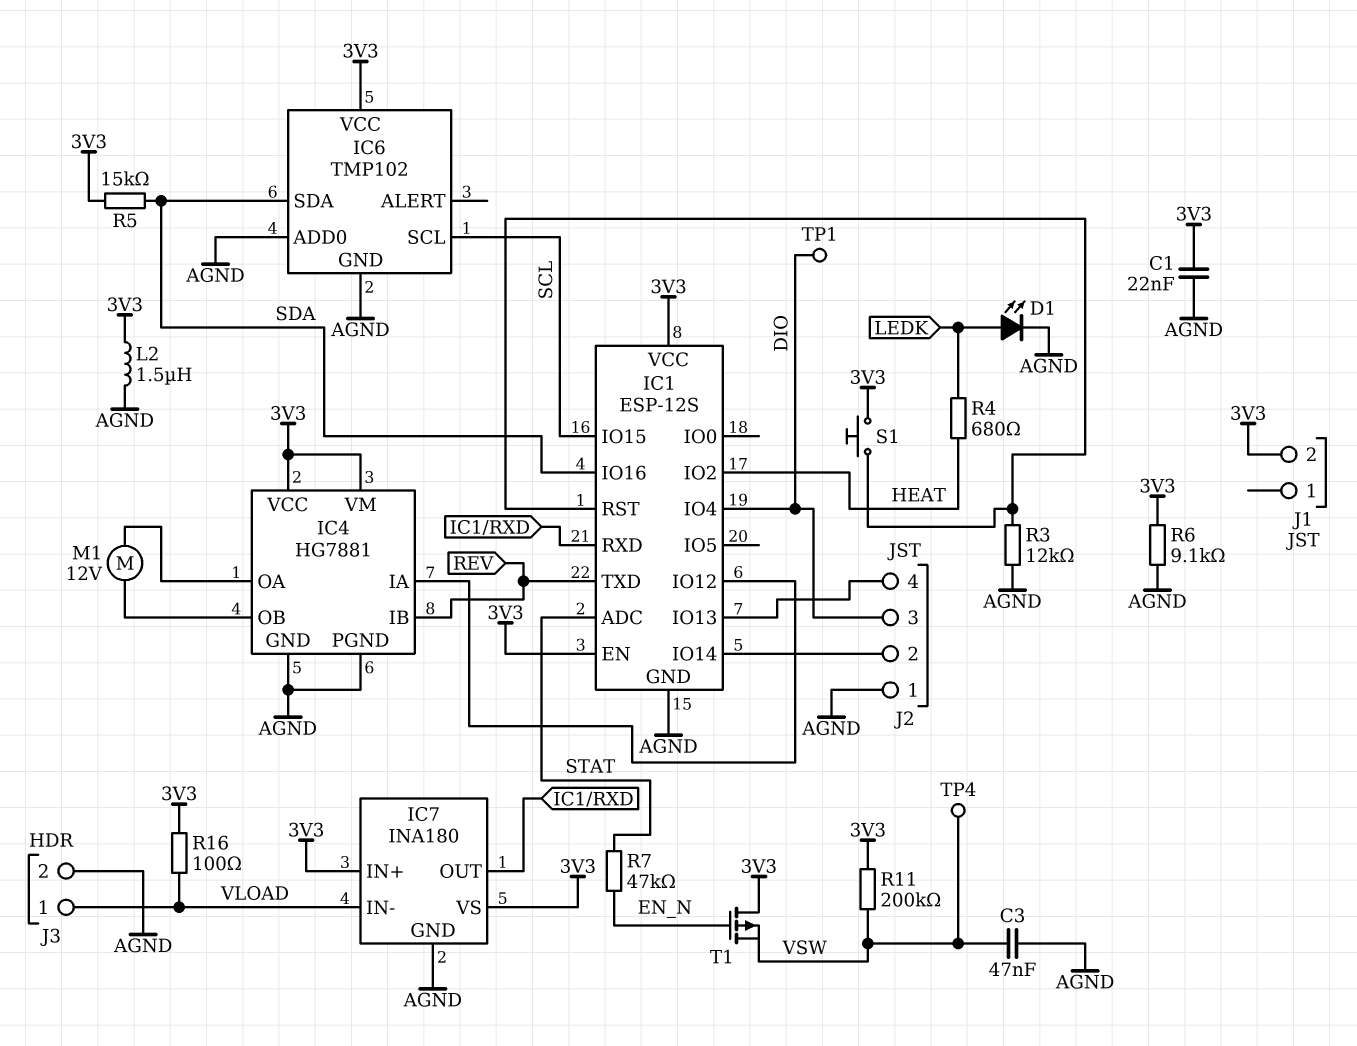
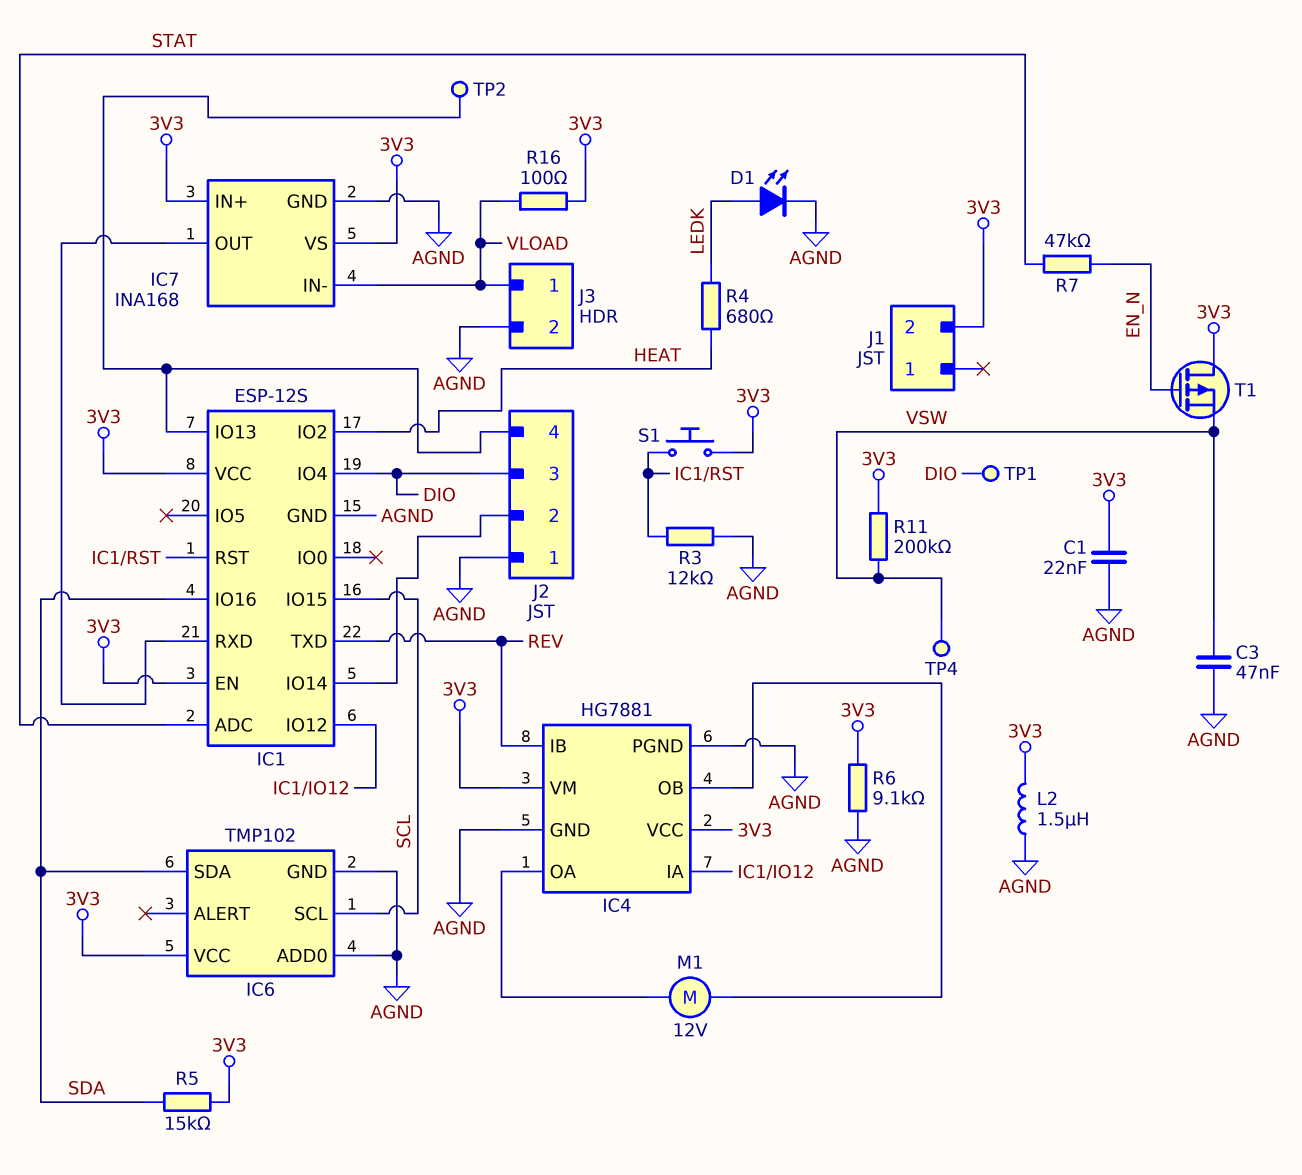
IC7: INA180 -> INA168
TP2: none -> test point (IC1/IO13)

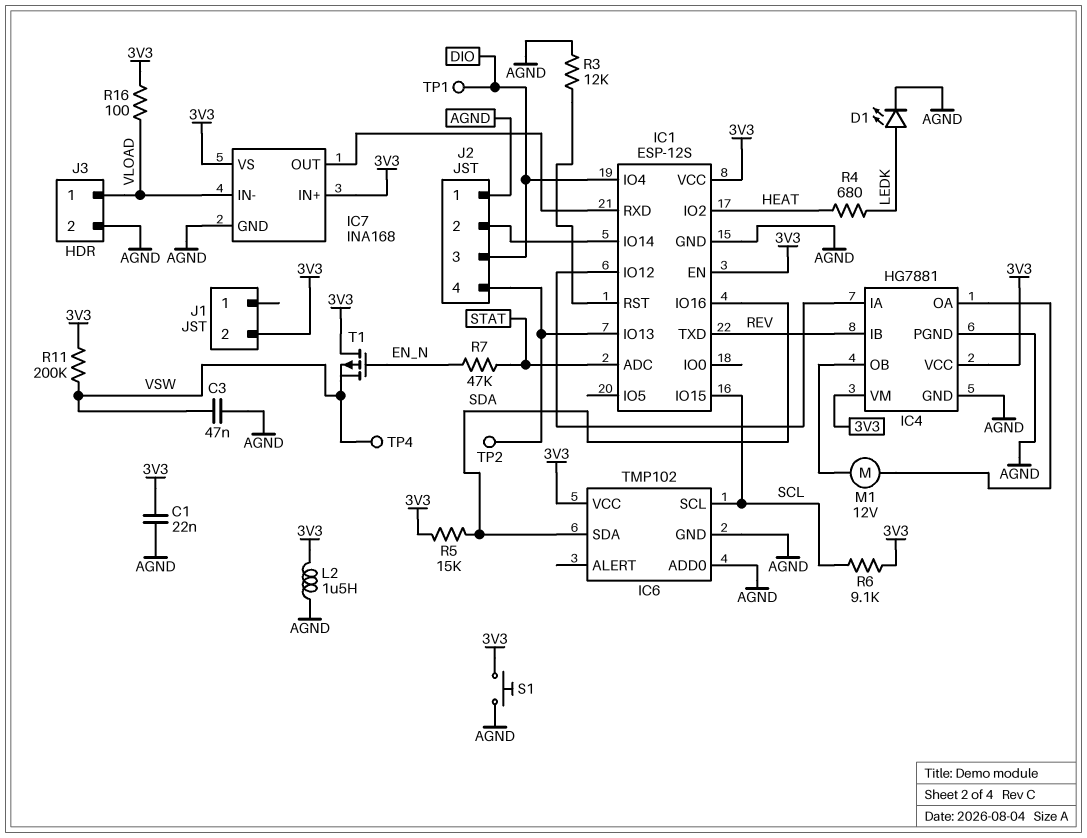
R6: 9.1k (3V3, AGND) -> 9.1k (3V3, SCL)
S1: button (3V3, IC1/RST) -> button (3V3, AGND)

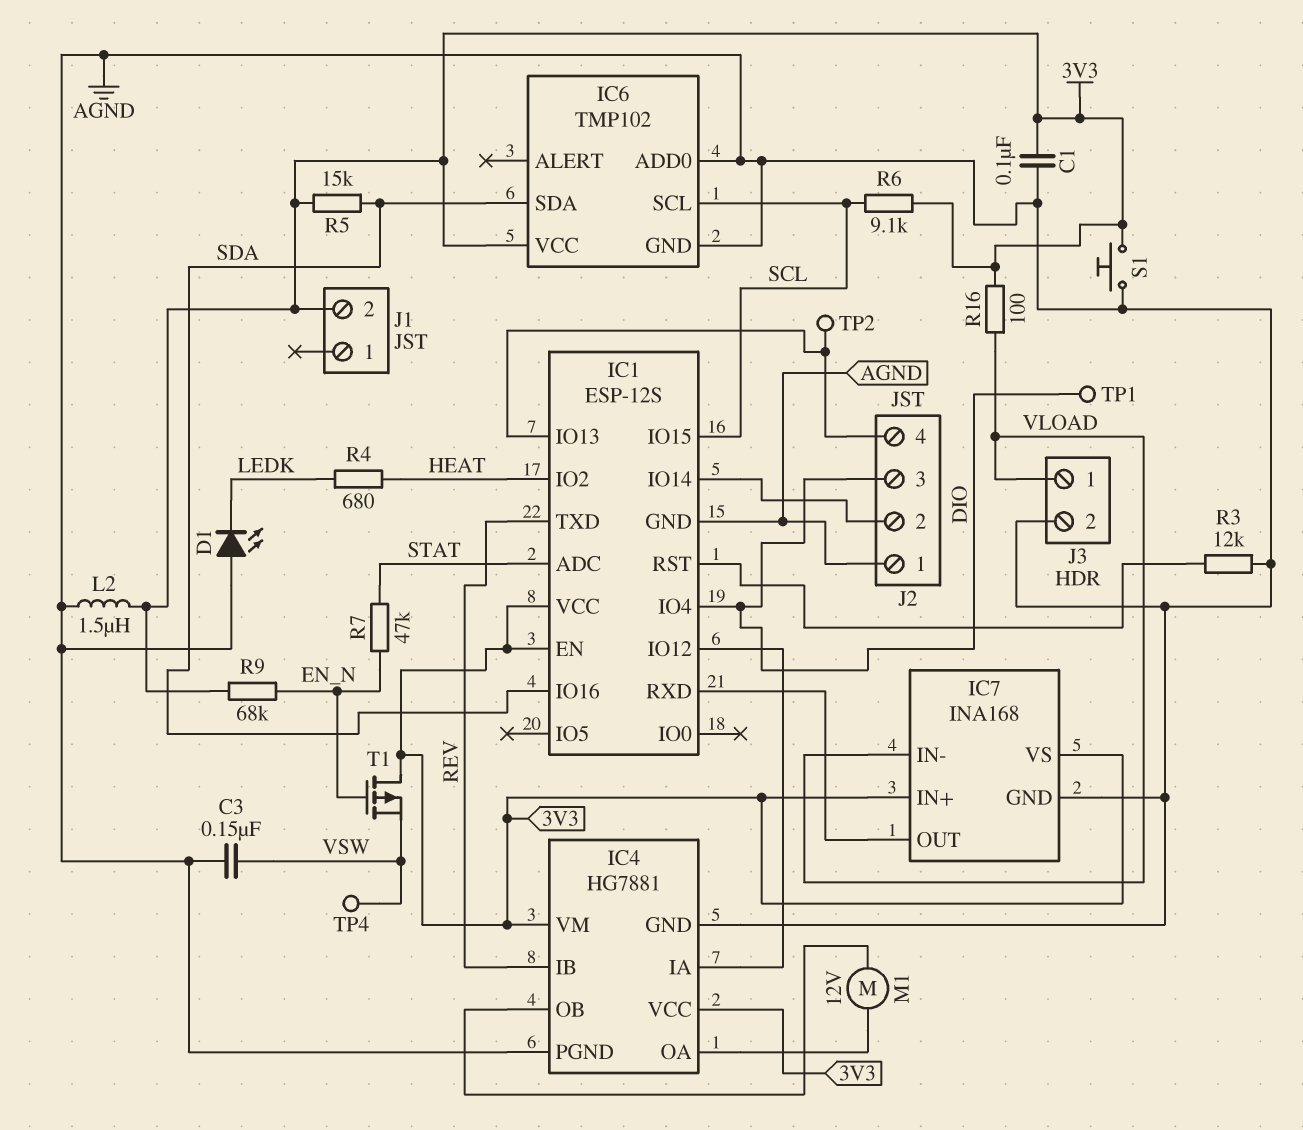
C1: 22nF (3V3, AGND) -> 100nF (3V3, AGND)
C3: 47nF (AGND, VSW) -> 150nF (AGND, VSW)
D1: LED (A LEDK, K AGND) -> LED (A AGND, K LEDK)
R9: none -> 68k (3V3, EN_N)
R11: 200k (3V3, VSW) -> none

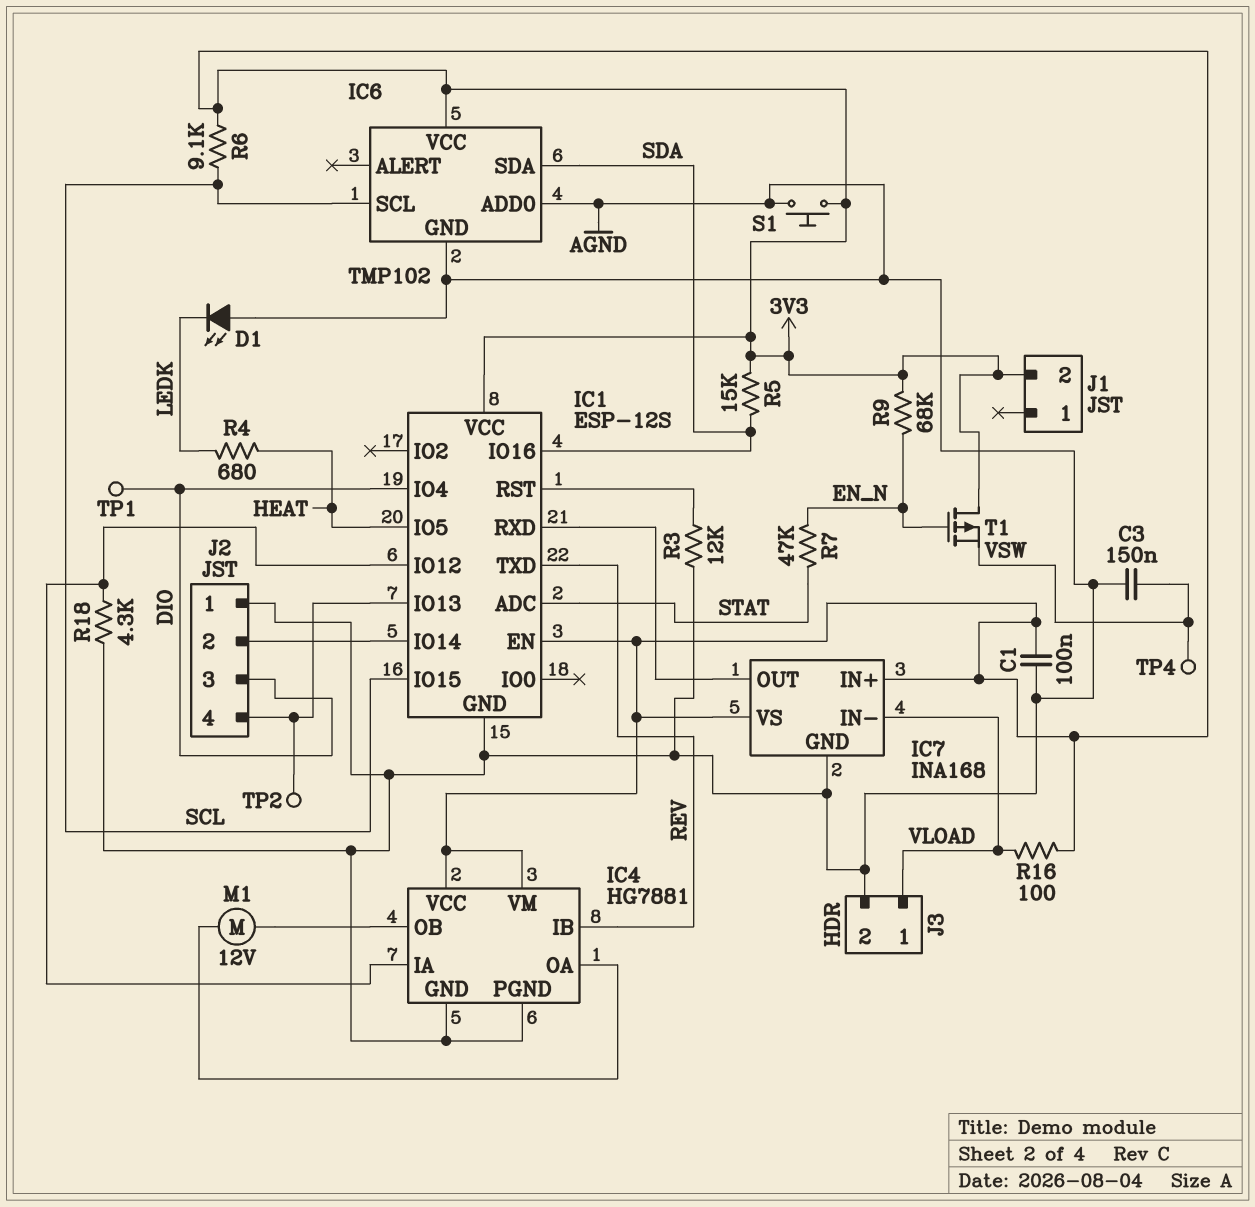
IC1 pin IO2: HEAT -> none
IC1 pin IO5: none -> HEAT
L2: 1.5uH (3V3, AGND) -> none
R18: none -> 4.3k (AGND, IC1/IO12)

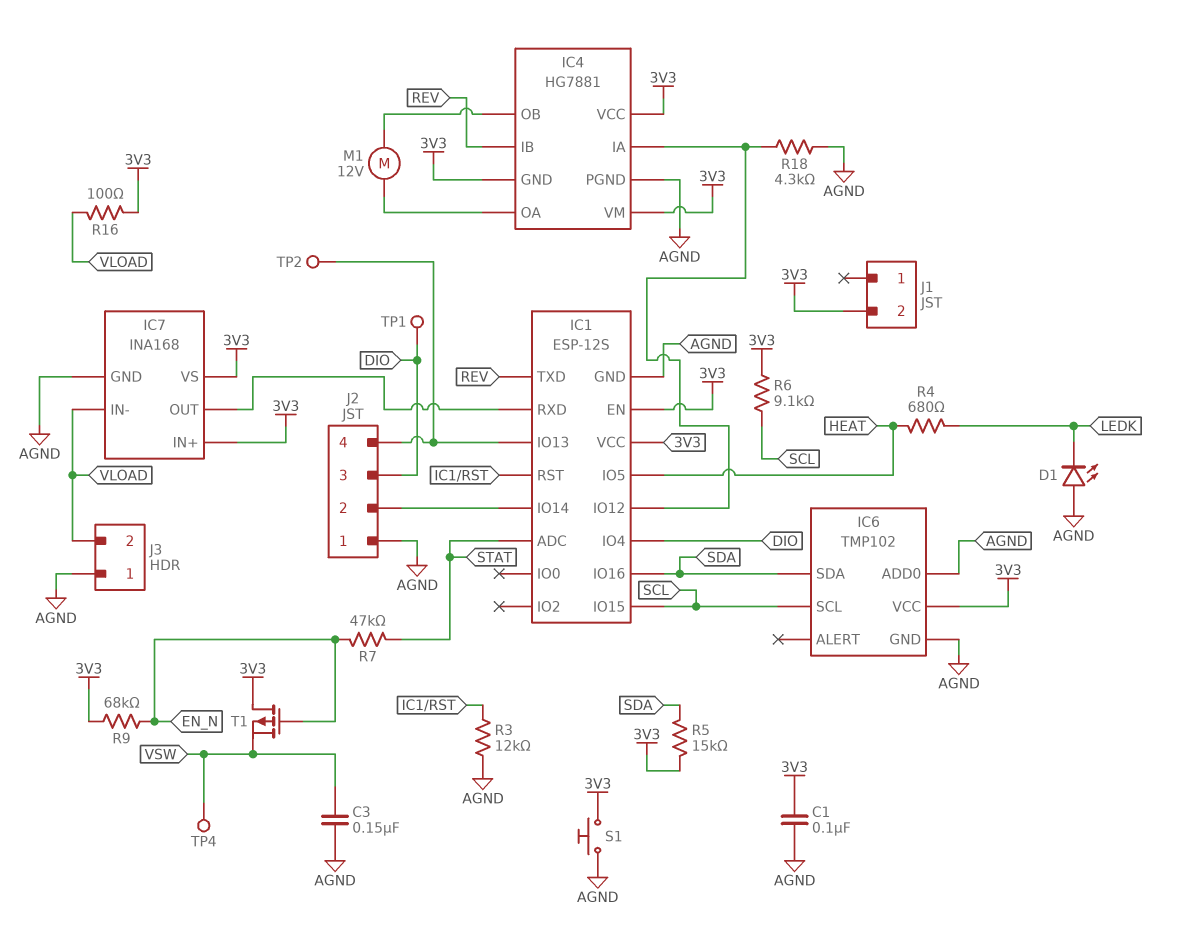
IC4 pin GND: AGND -> 3V3
J3 pin 1: VLOAD -> AGND
J3 pin 2: AGND -> VLOAD

